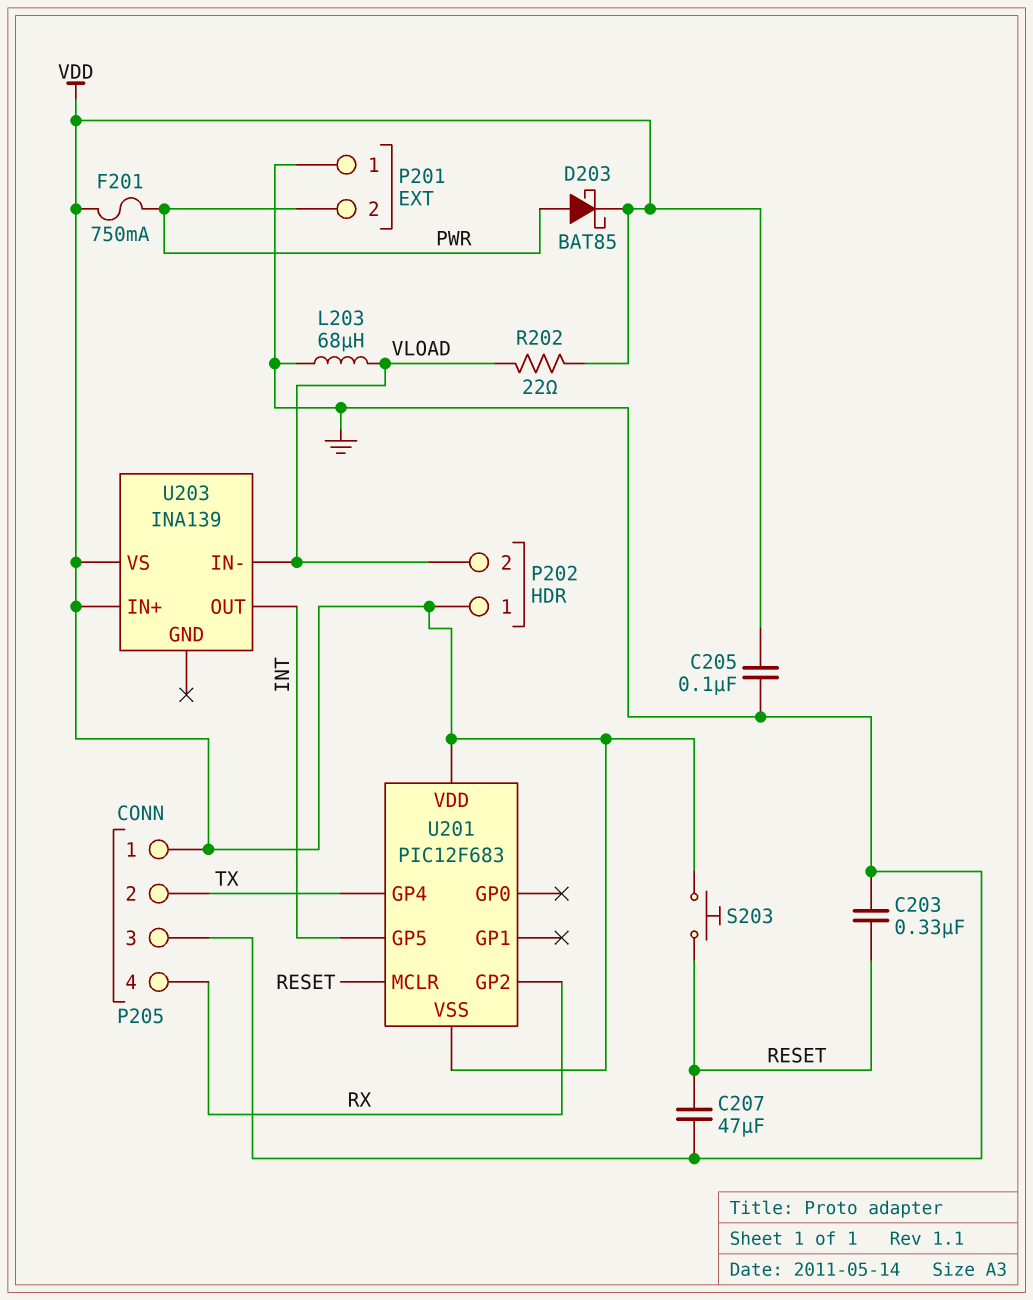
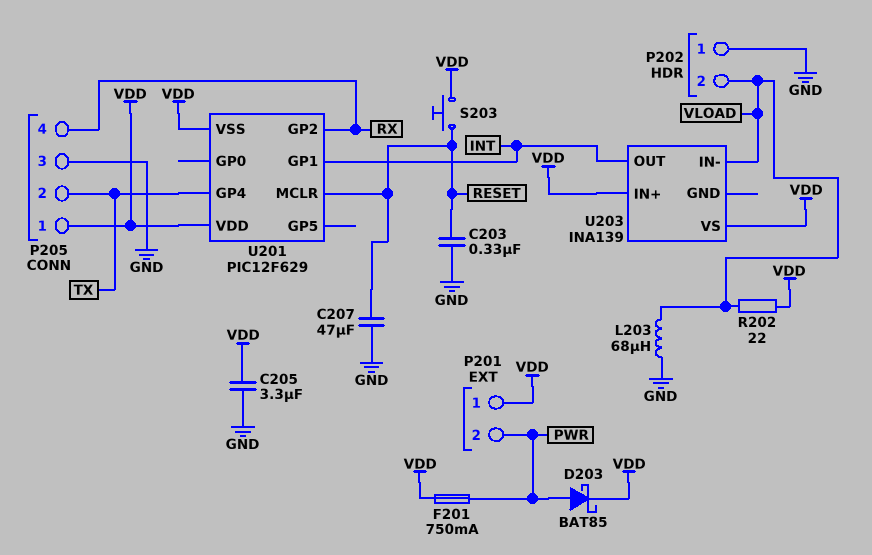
C205: 100nF (GND, VDD) -> 3.3uF (GND, VDD)
P201 pin 1: GND -> VDD
P202 pin 1: VDD -> GND
U201: PIC12F683 -> PIC12F629
U201 pin GP1: none -> INT
U201 pin GP5: INT -> none

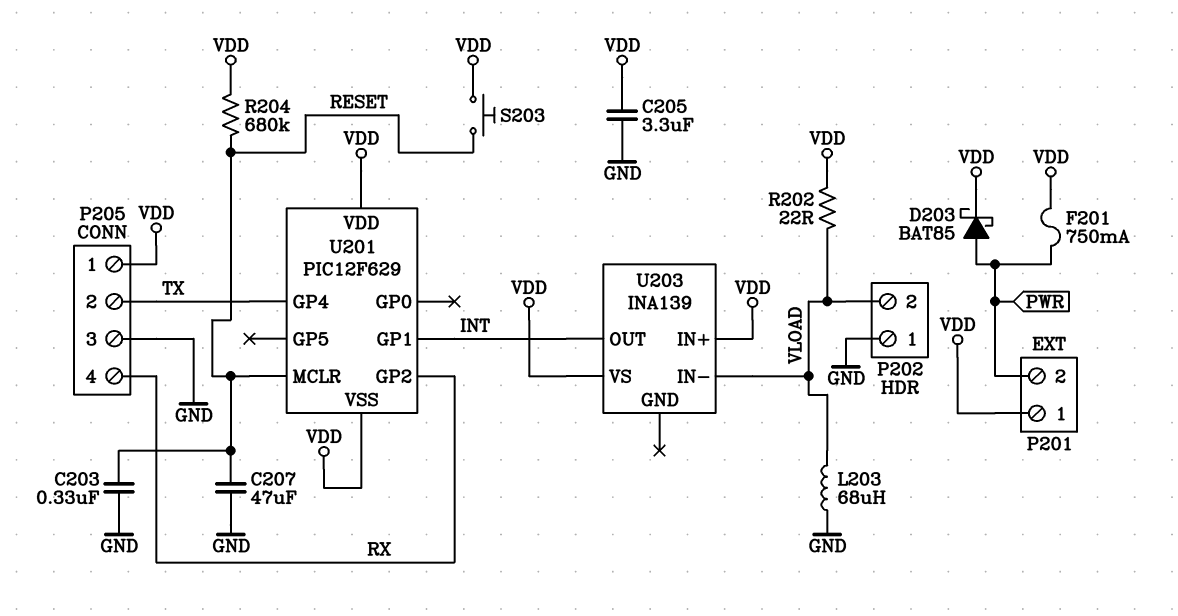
R204: none -> 680k (RESET, VDD)

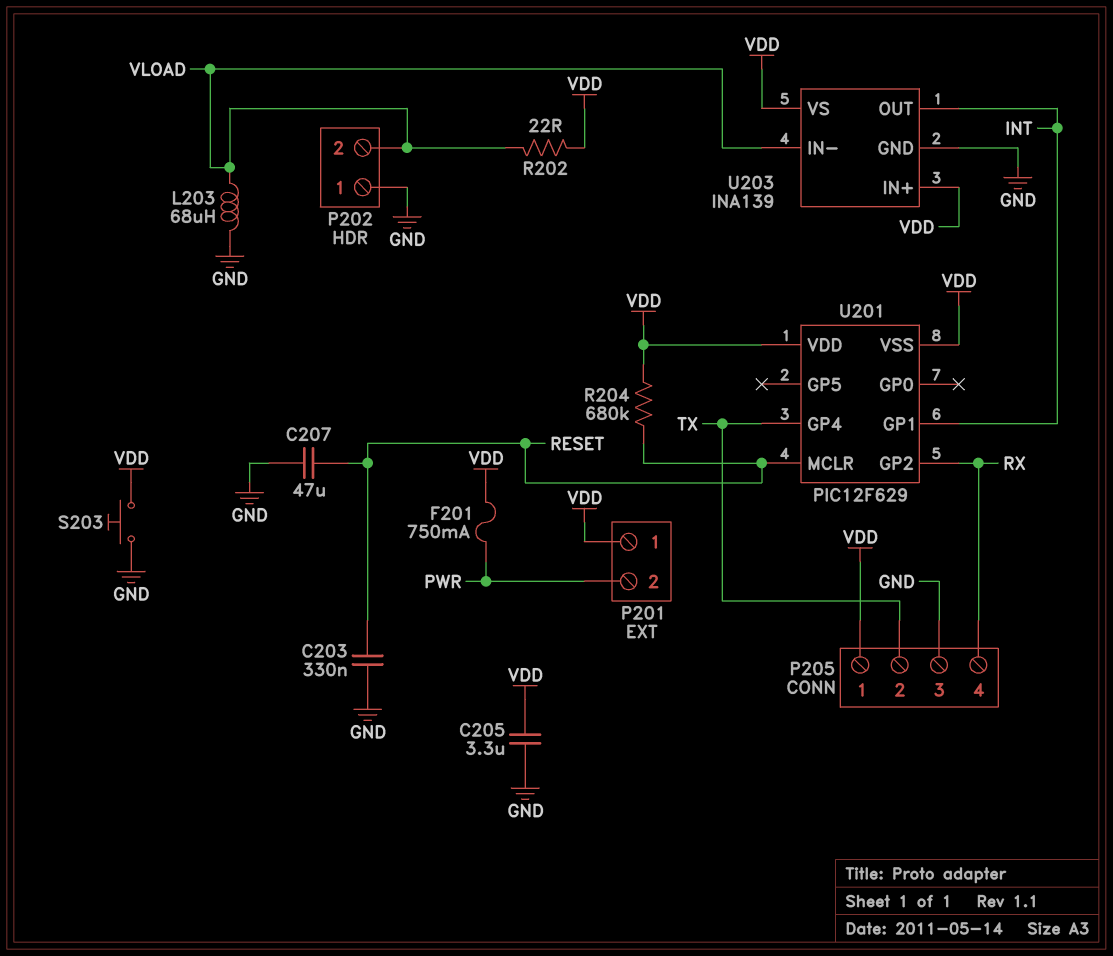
D203: schottky BAT85 (A PWR, K VDD) -> none
S203: button (RESET, VDD) -> button (GND, VDD)
U203 pin GND: none -> GND

